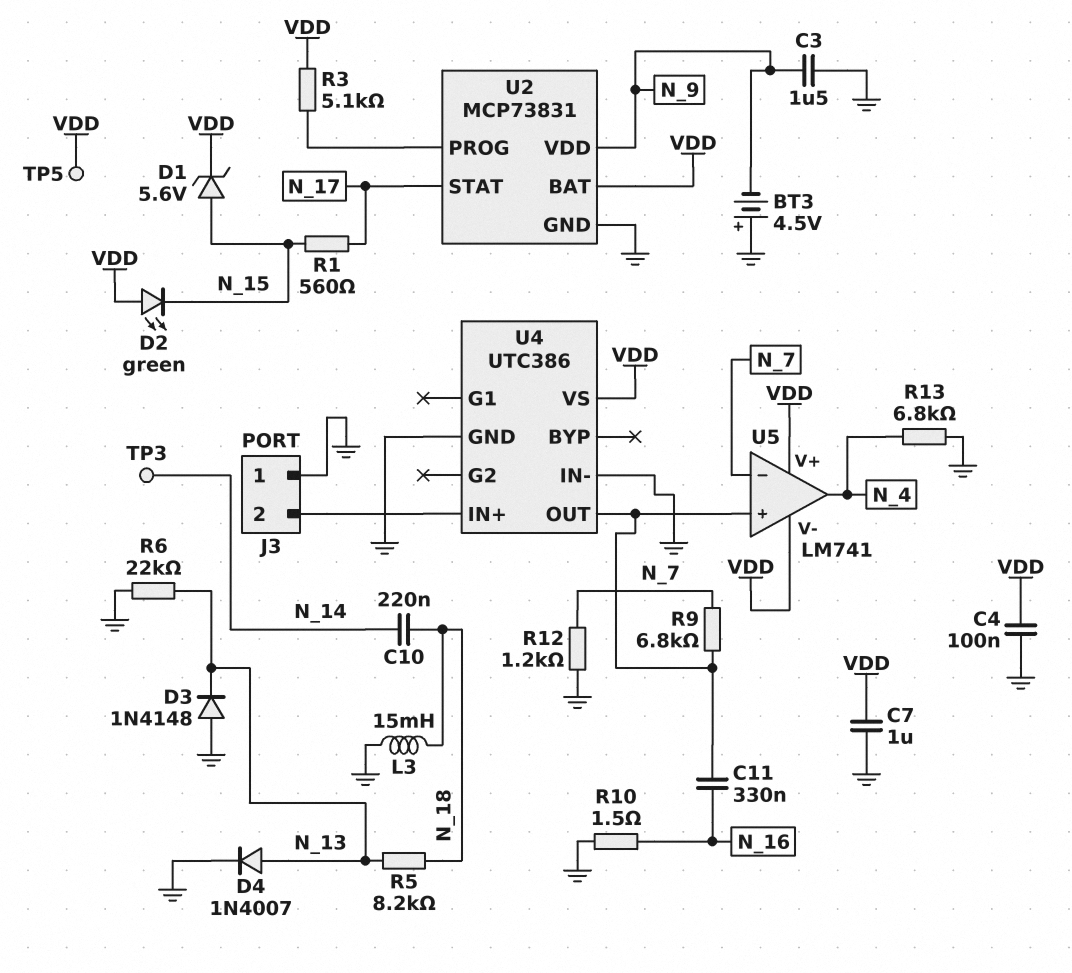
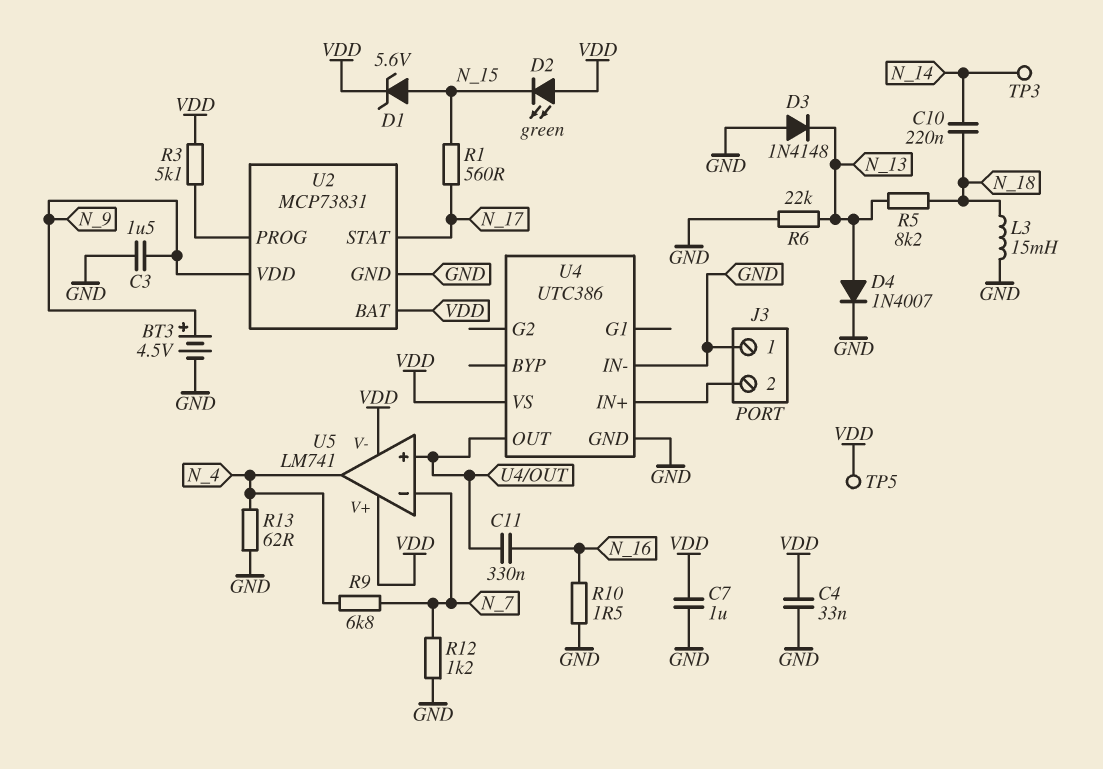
BT3: 4.5V (plus GND, minus N_9) -> 4.5V (plus N_9, minus GND)
C4: 100nF (GND, VDD) -> 33nF (GND, VDD)
R9: 6.8k (N_7, U4/OUT) -> 6.8k (N_4, N_7)
R13: 6.8k (GND, N_4) -> 62 (GND, N_4)

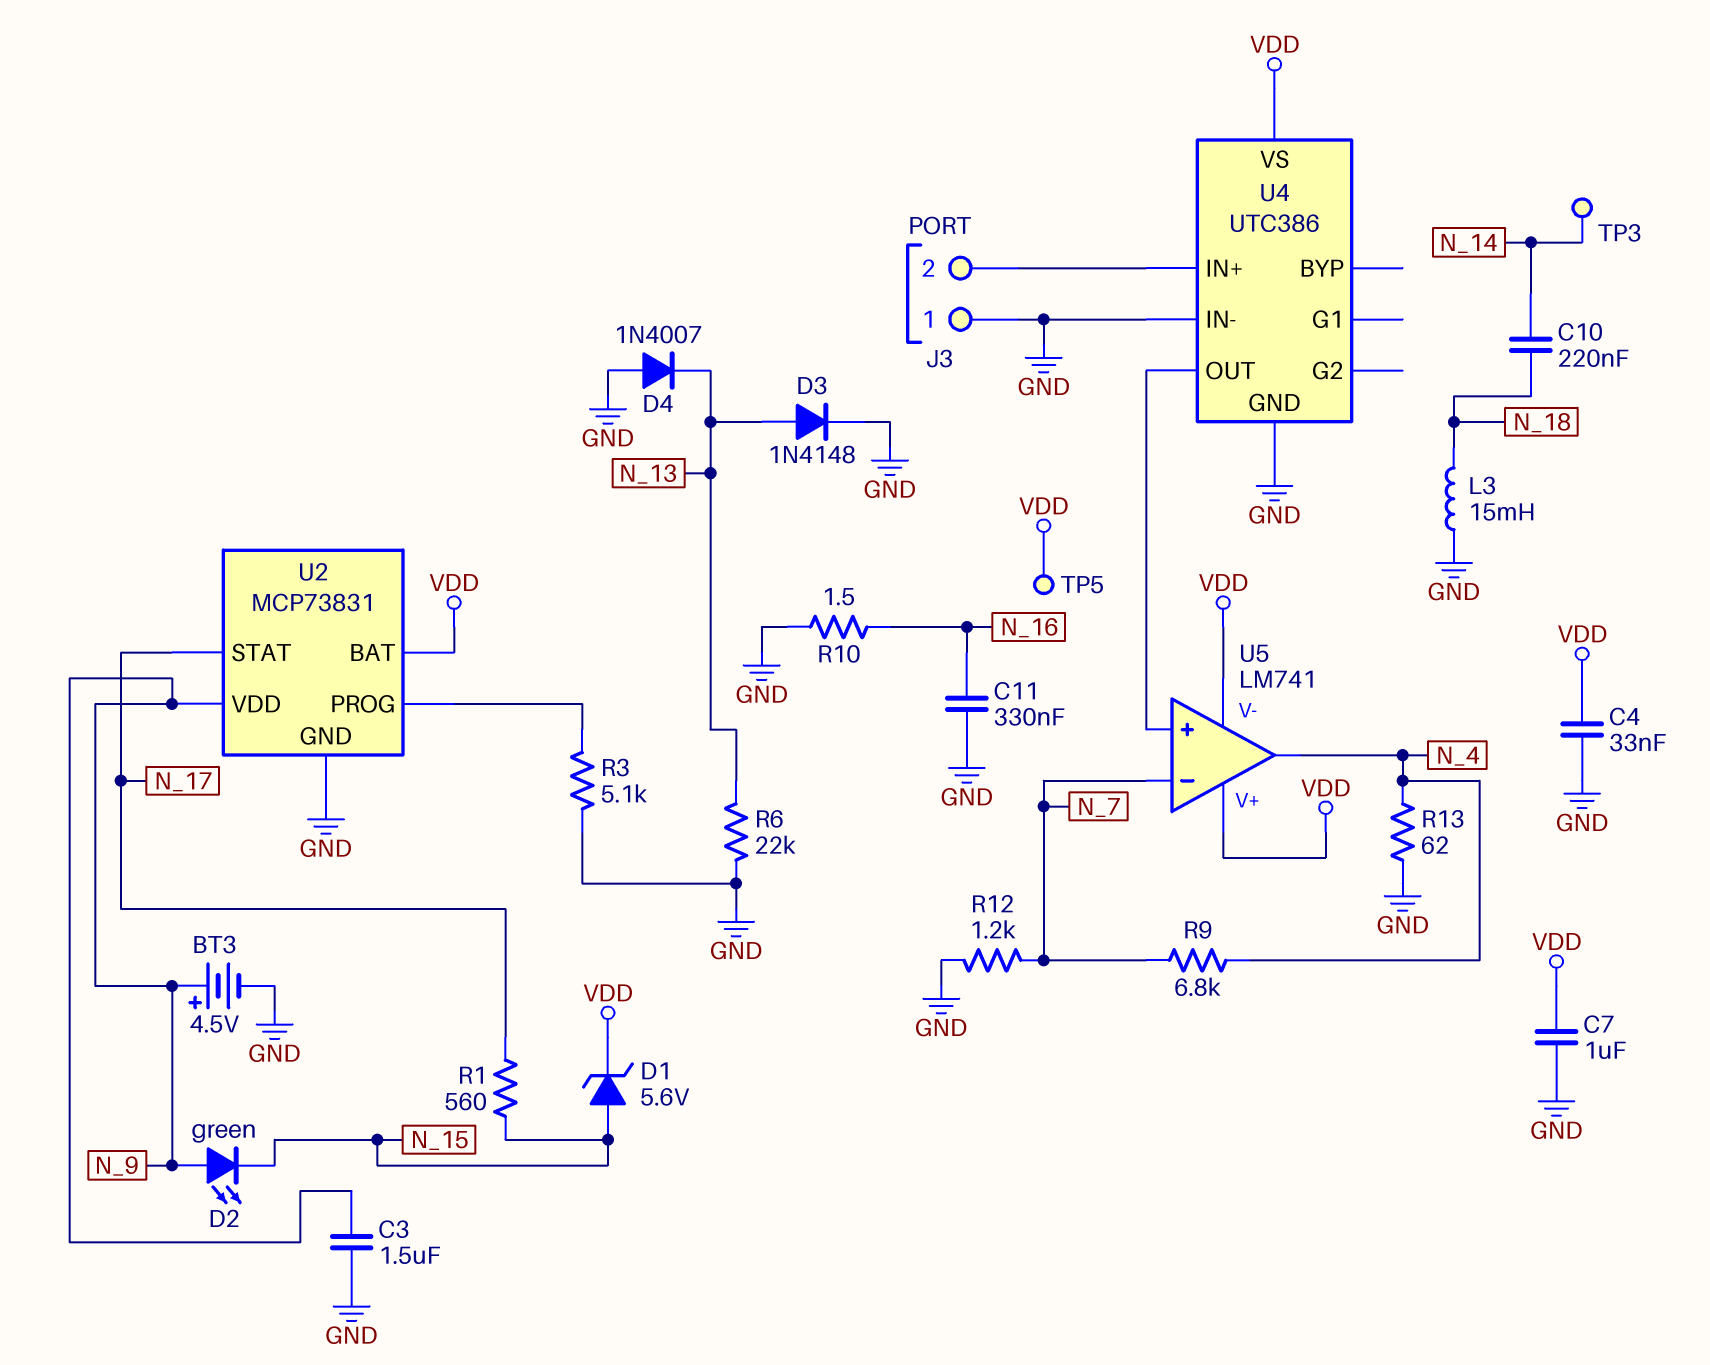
C11: 330nF (N_16, U4/OUT) -> 330nF (GND, N_16)
D2: LED green (A VDD, K N_15) -> LED green (A N_9, K N_15)
D3: diode 1N4148 (A GND, K N_13) -> diode 1N4148 (A N_13, K GND)
D4: diode 1N4007 (A N_13, K GND) -> diode 1N4007 (A GND, K N_13)
R3: 5.1k (U2/PROG, VDD) -> 5.1k (GND, U2/PROG)
R5: 8.2k (N_13, N_18) -> none

